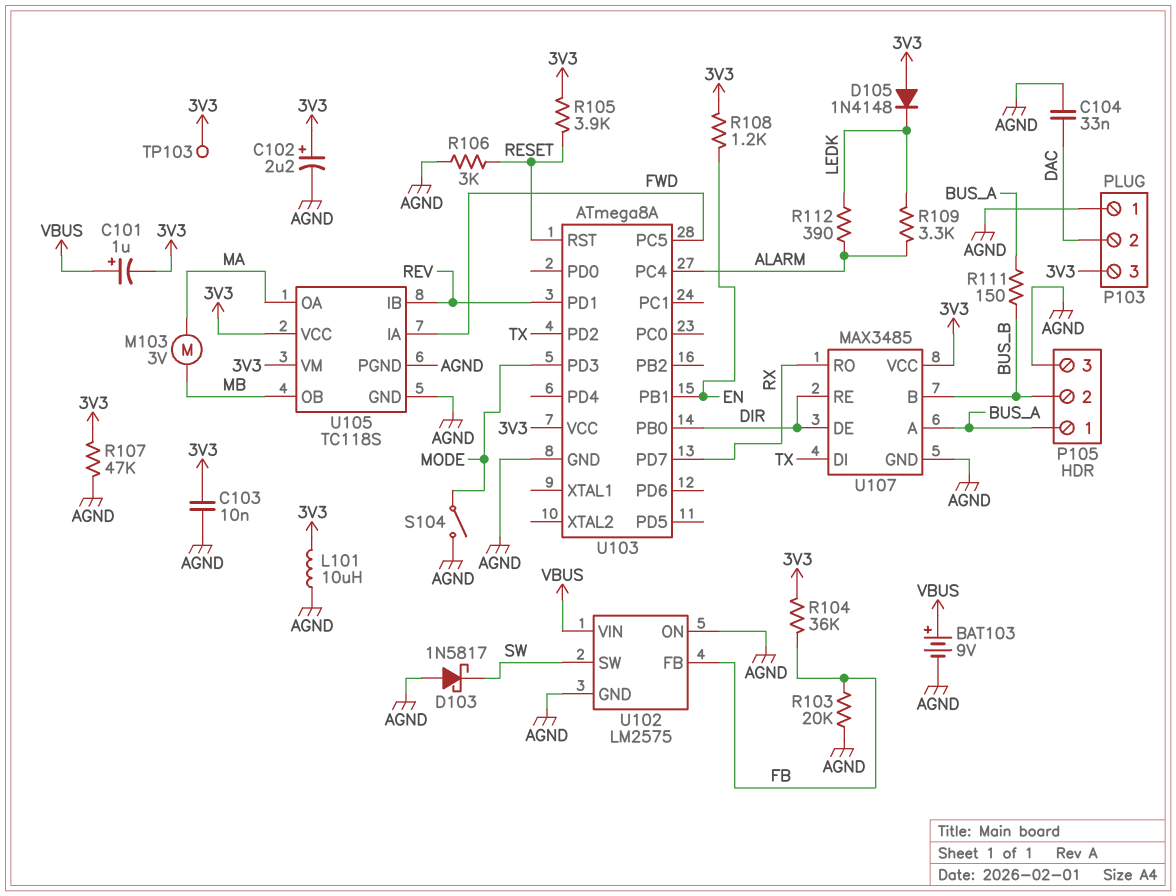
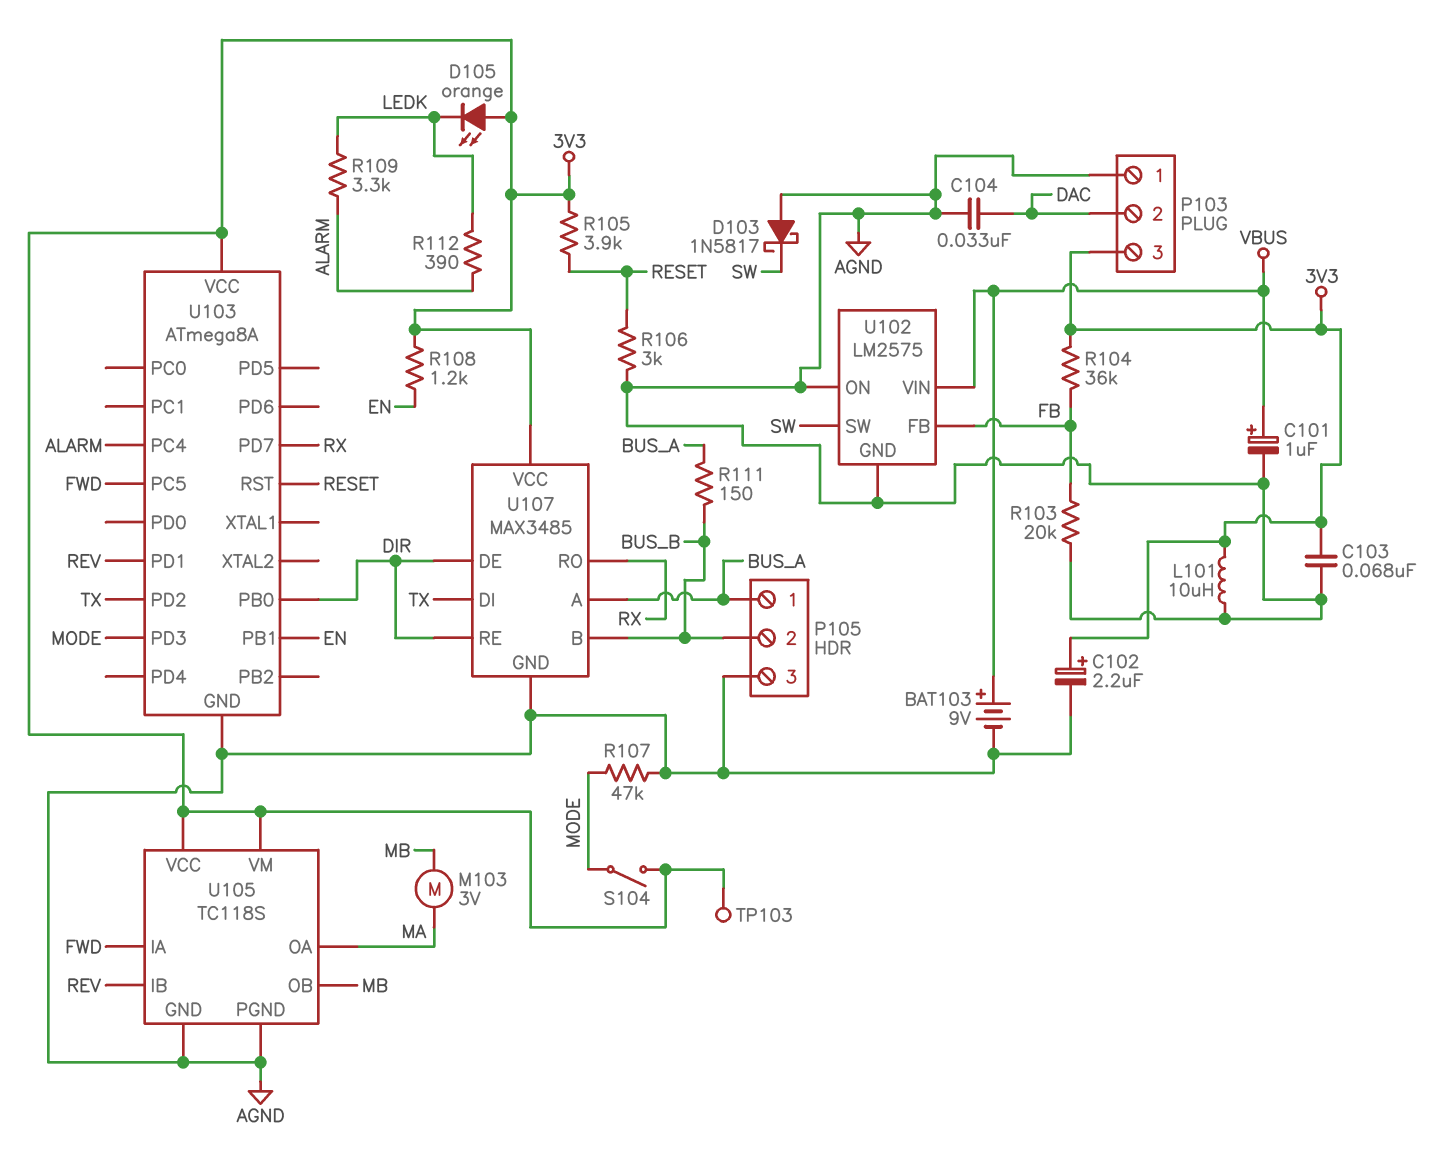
C101: 1uF (plus VBUS, minus 3V3) -> 1uF (plus VBUS, minus AGND)
C103: 10nF (3V3, AGND) -> 68nF (3V3, AGND)
D105: diode 1N4148 (A 3V3, K LEDK) -> LED orange (A 3V3, K LEDK)
R107: 47k (3V3, AGND) -> 47k (AGND, MODE)
S104: switch (AGND, MODE) -> switch (3V3, MODE)

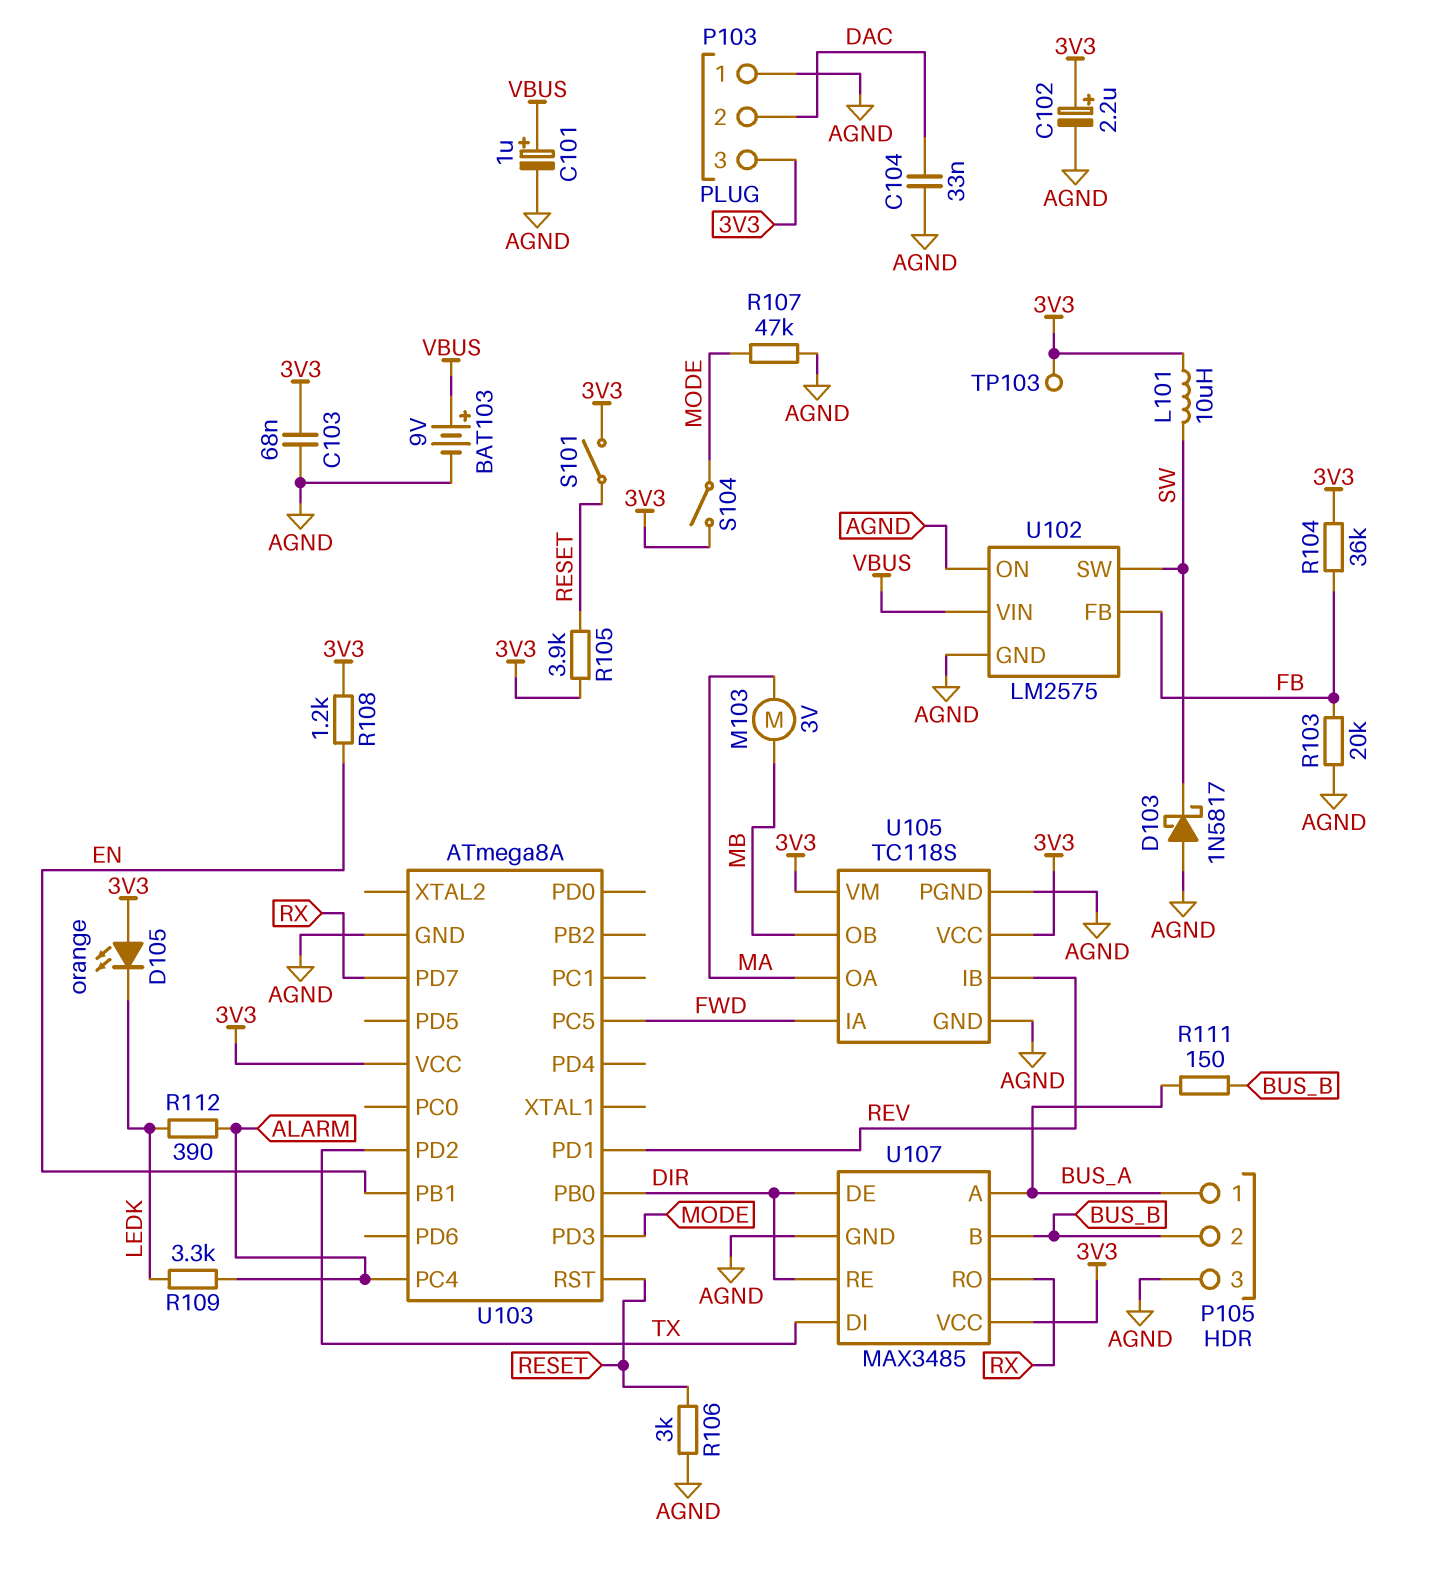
L101: 10uH (3V3, AGND) -> 10uH (3V3, SW)
S101: none -> switch (3V3, RESET)

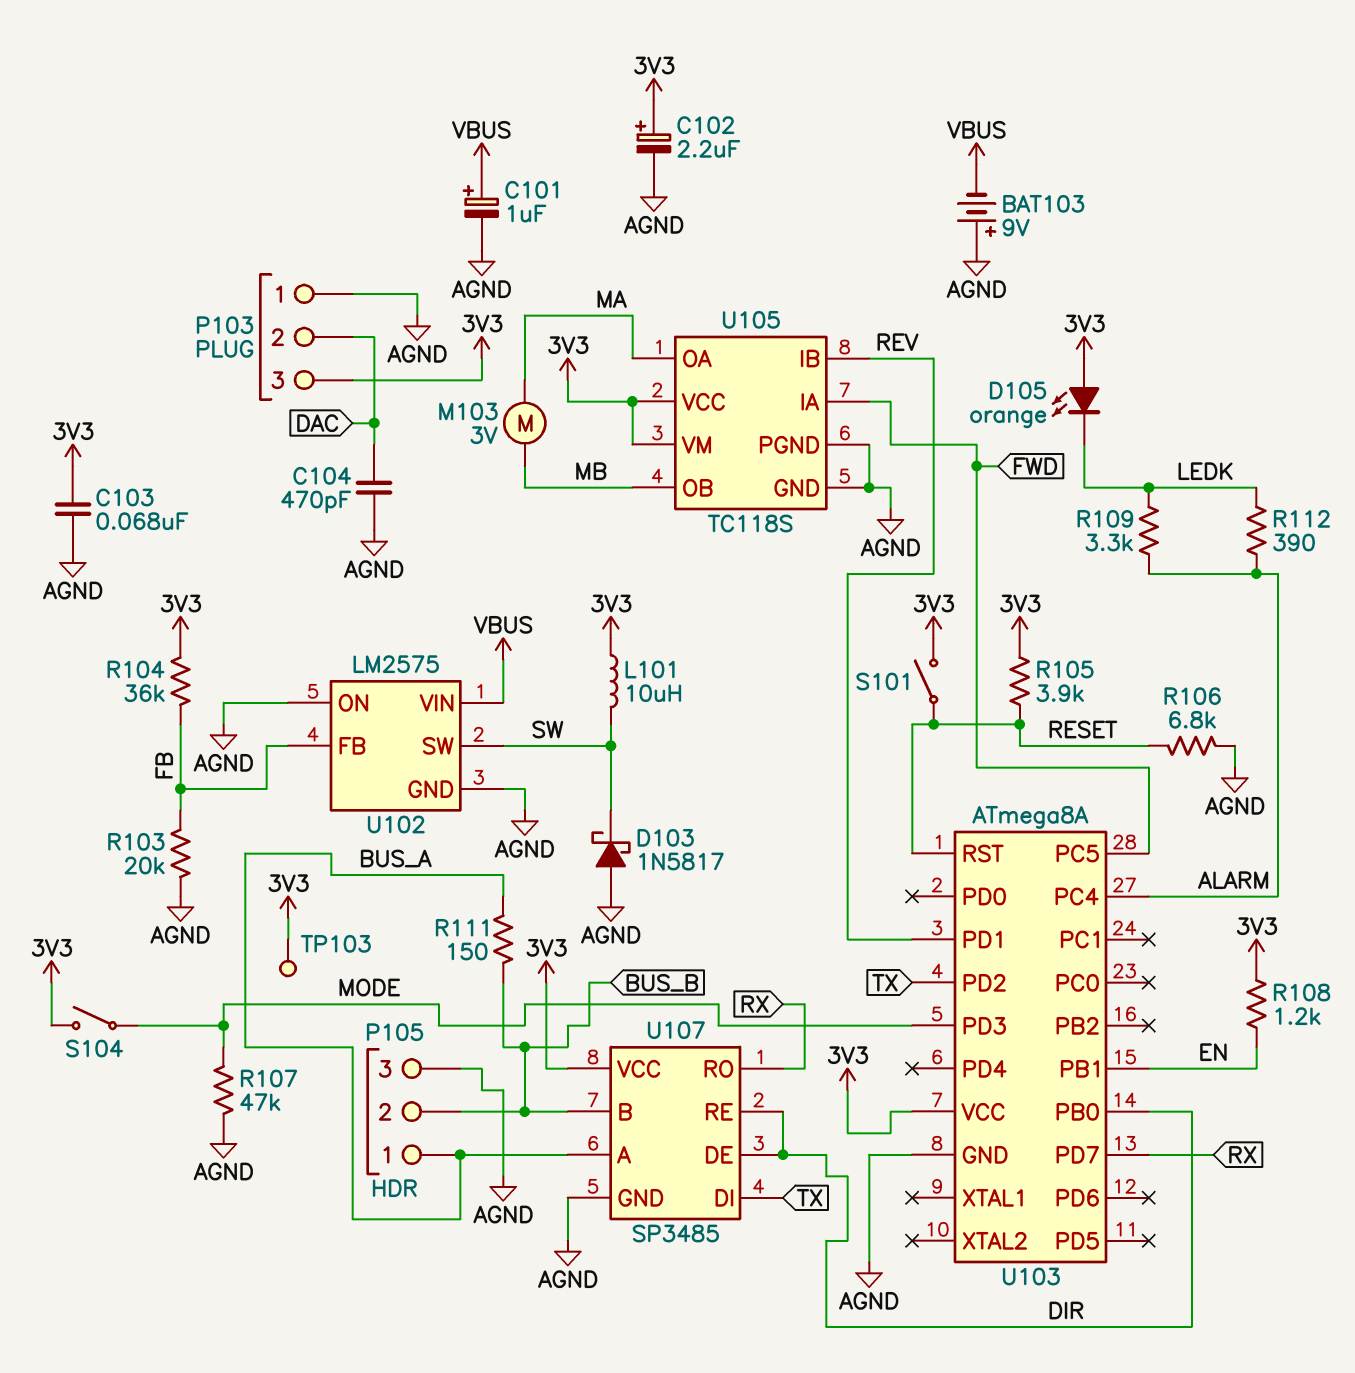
BAT103: 9V (plus VBUS, minus AGND) -> 9V (plus AGND, minus VBUS)
C104: 33nF (AGND, DAC) -> 470pF (AGND, DAC)
R106: 3k (AGND, RESET) -> 6.8k (AGND, RESET)
U107: MAX3485 -> SP3485

